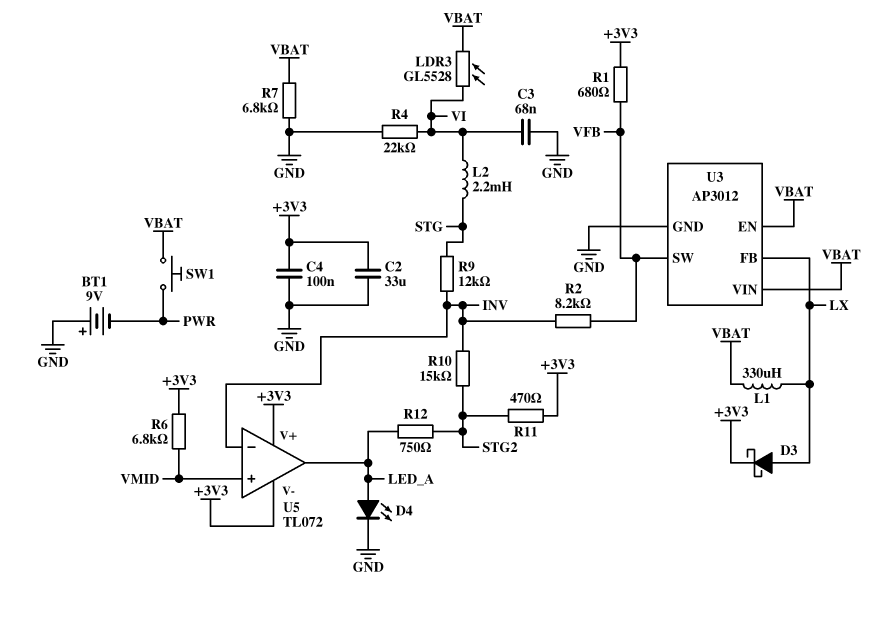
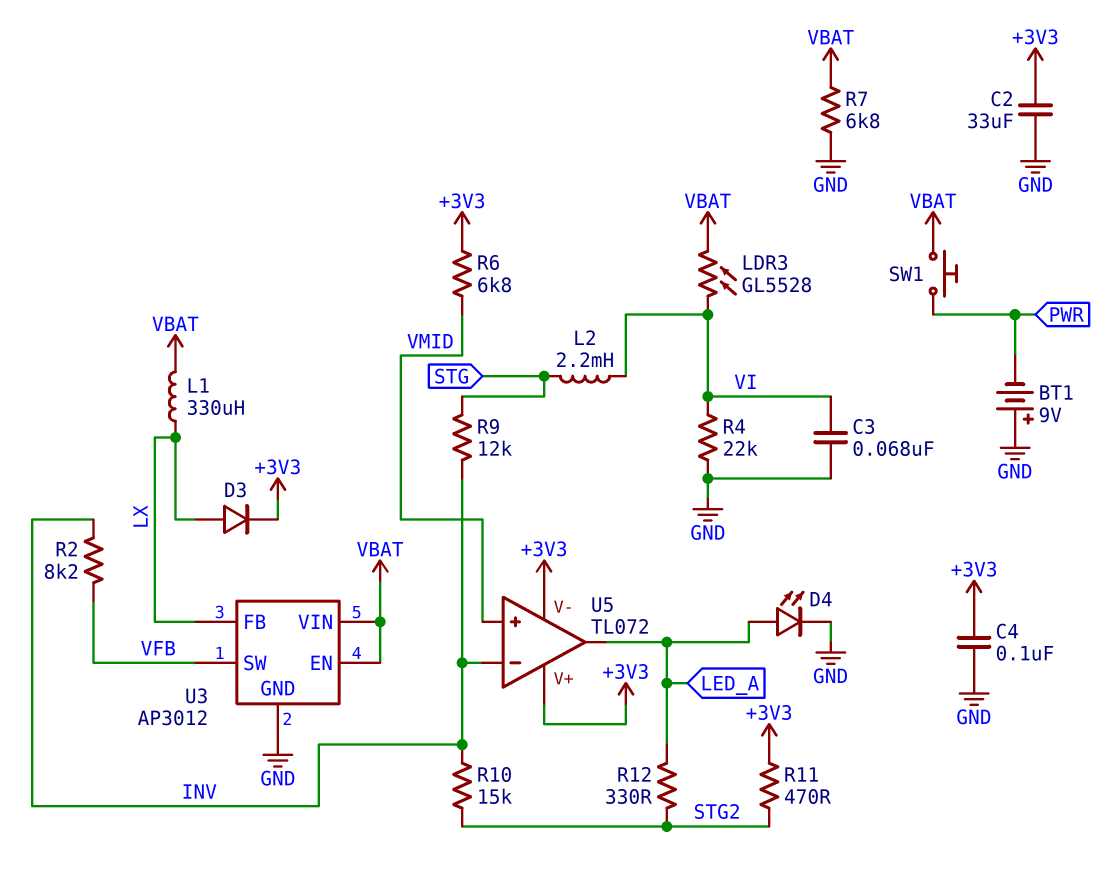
D3: schottky (A LX, K +3V3) -> diode (A LX, K +3V3)
R1: 680 (+3V3, VFB) -> none
R12: 750 (LED_A, STG2) -> 330 (LED_A, STG2)

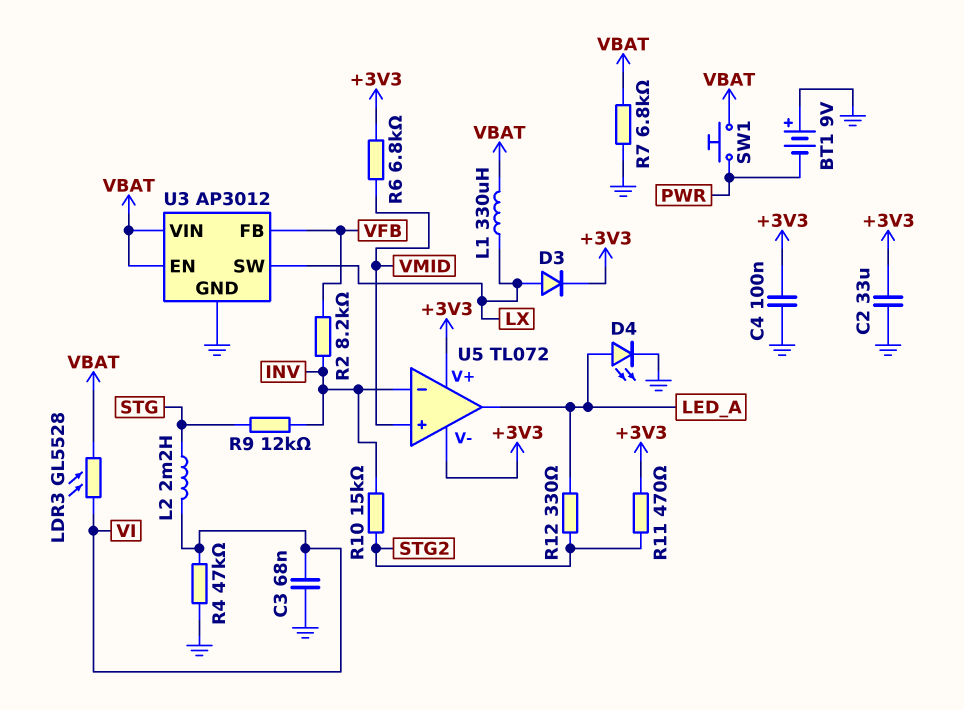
R4: 22k (GND, VI) -> 47k (GND, VI)
U3 pin FB: LX -> VFB
U3 pin SW: VFB -> LX

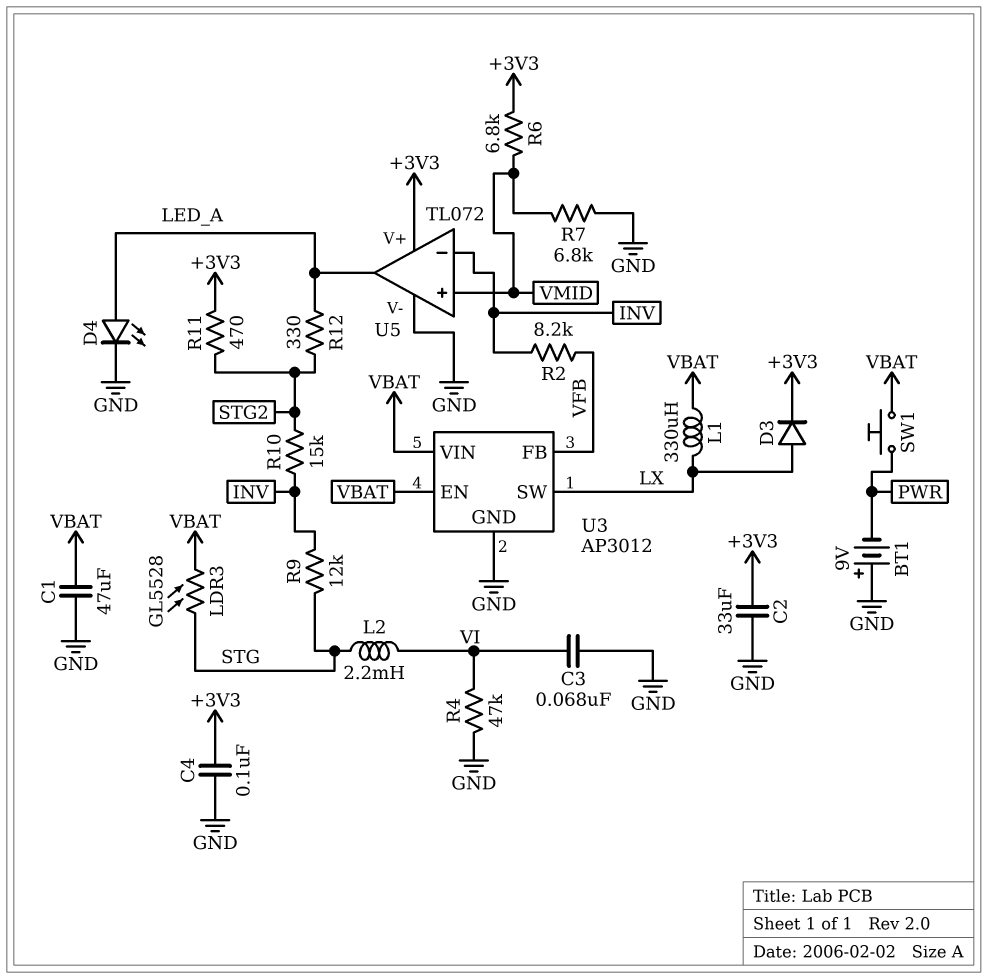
C1: none -> 47uF (GND, VBAT)
LDR3: GL5528 (VBAT, VI) -> GL5528 (STG, VBAT)
R7: 6.8k (GND, VBAT) -> 6.8k (GND, VMID)
U5 pin V-: +3V3 -> GND

